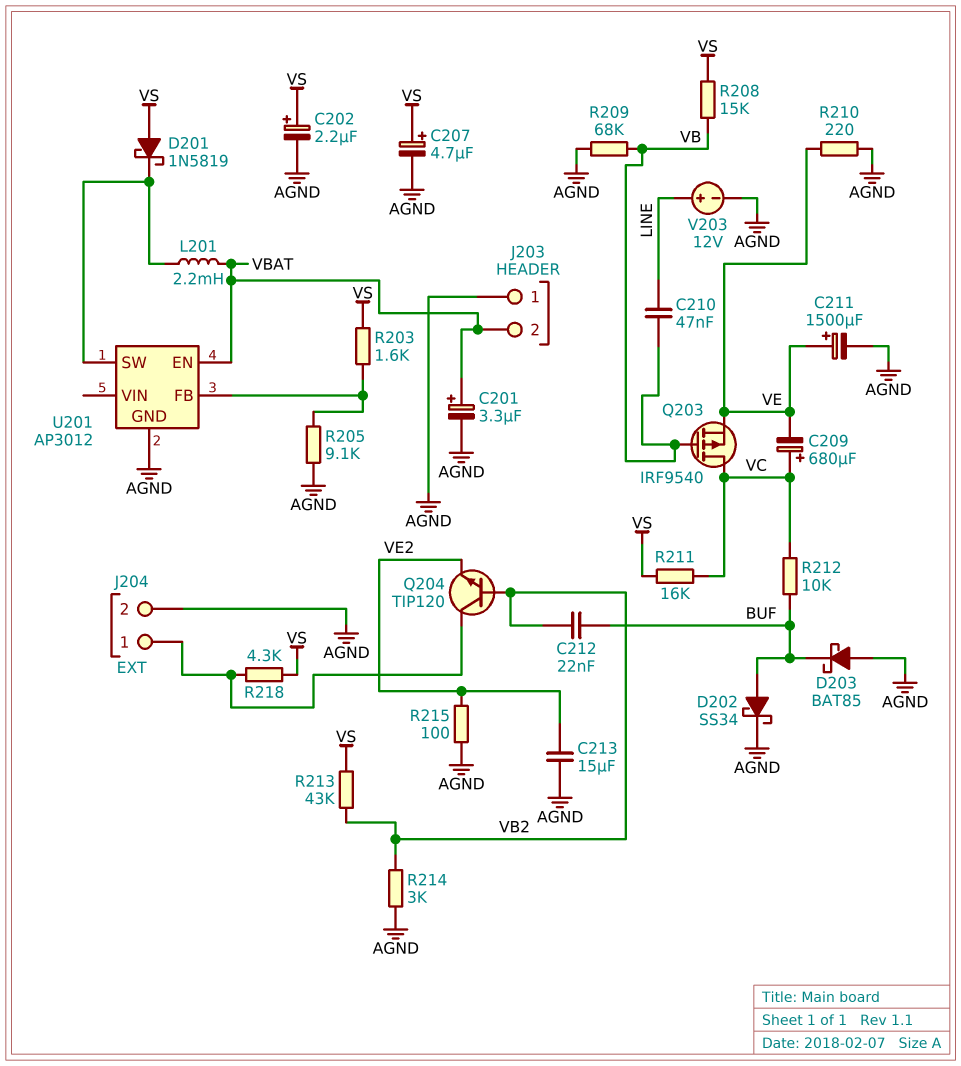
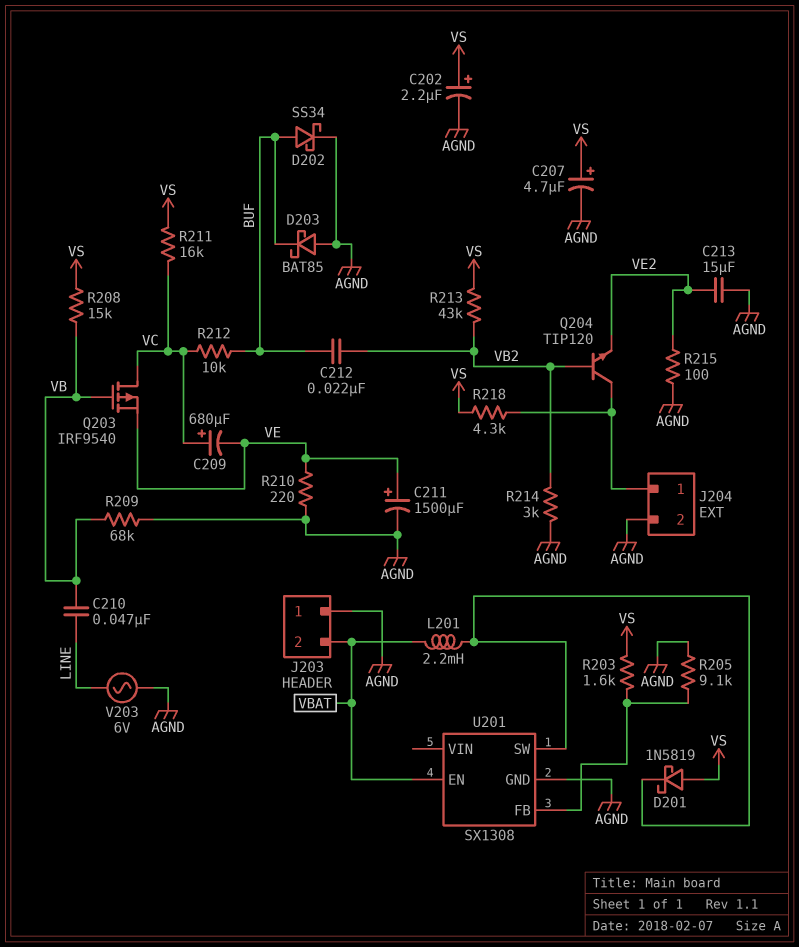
C201: 3.3uF (plus VBAT, minus AGND) -> none
U201: AP3012 -> SX1308
V203: 12V (plus LINE, minus AGND) -> AC 6V (AGND, LINE)

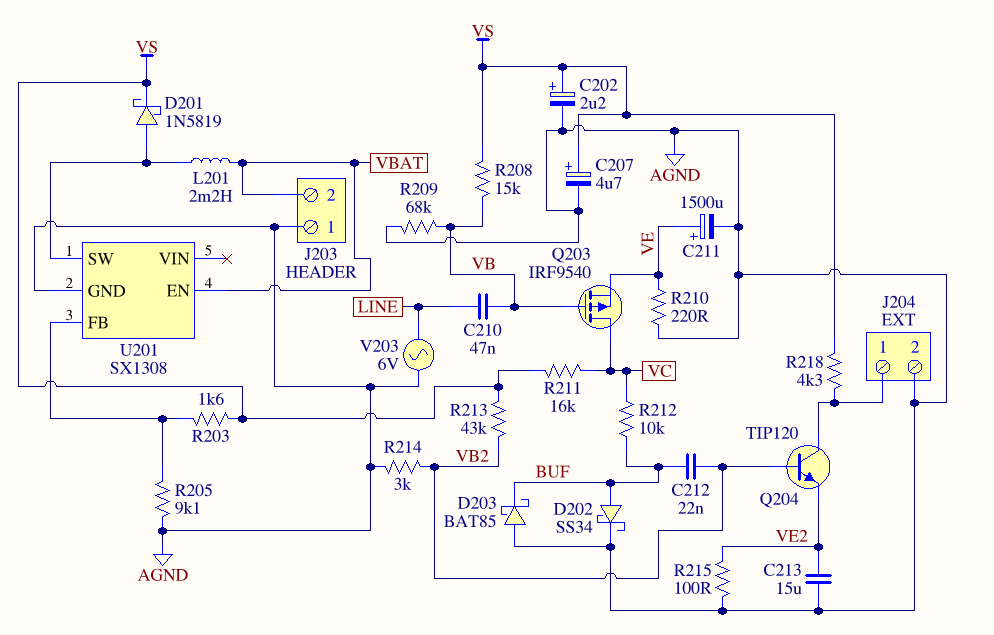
C209: 680uF (plus VC, minus VE) -> none
D201: schottky 1N5819 (A VS, K U201/SW) -> schottky 1N5819 (A U201/SW, K VS)

